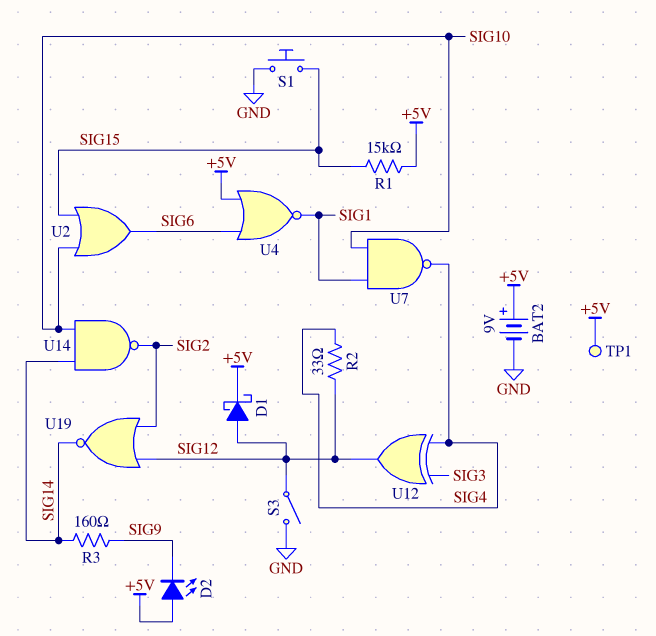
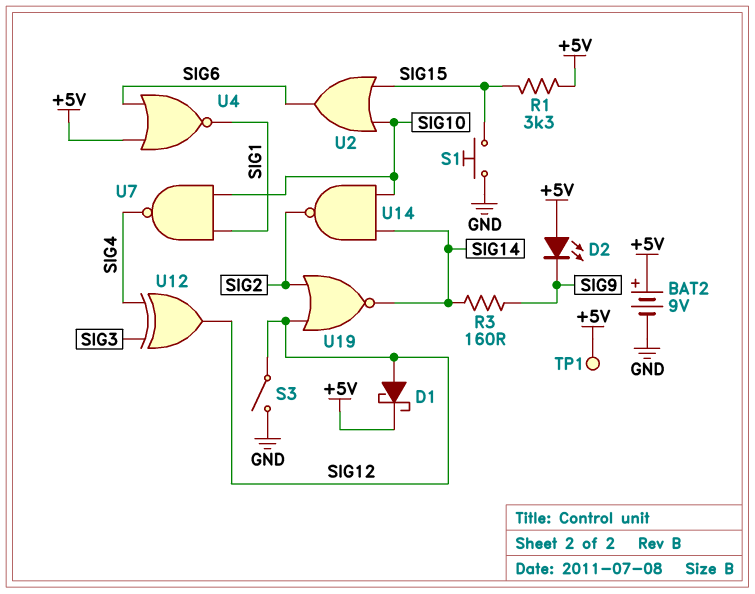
R1: 15k (+5V, SIG15) -> 3.3k (+5V, SIG15)
R2: 33 (SIG4, SIG12) -> none

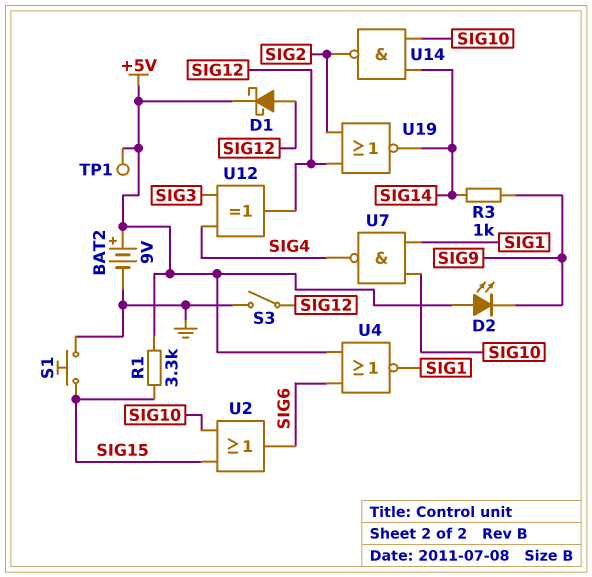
R3: 160 (SIG9, SIG14) -> 1k (SIG9, SIG14)

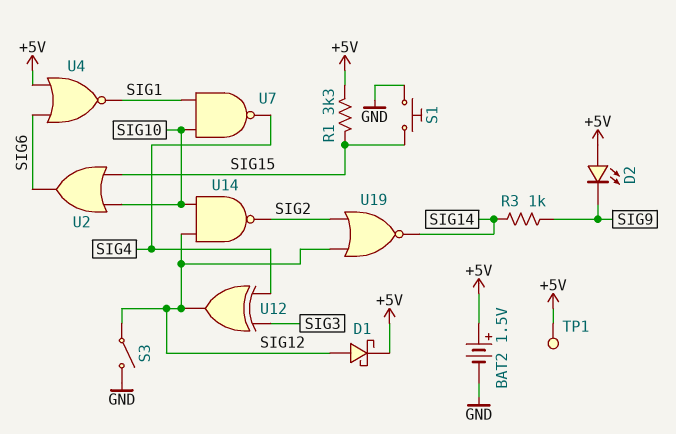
BAT2: 9V (plus +5V, minus GND) -> 1.5V (plus +5V, minus GND)
U14: NAND (in SIG10, in SIG14, out SIG2) -> NAND (in SIG10, in SIG12, out SIG2)

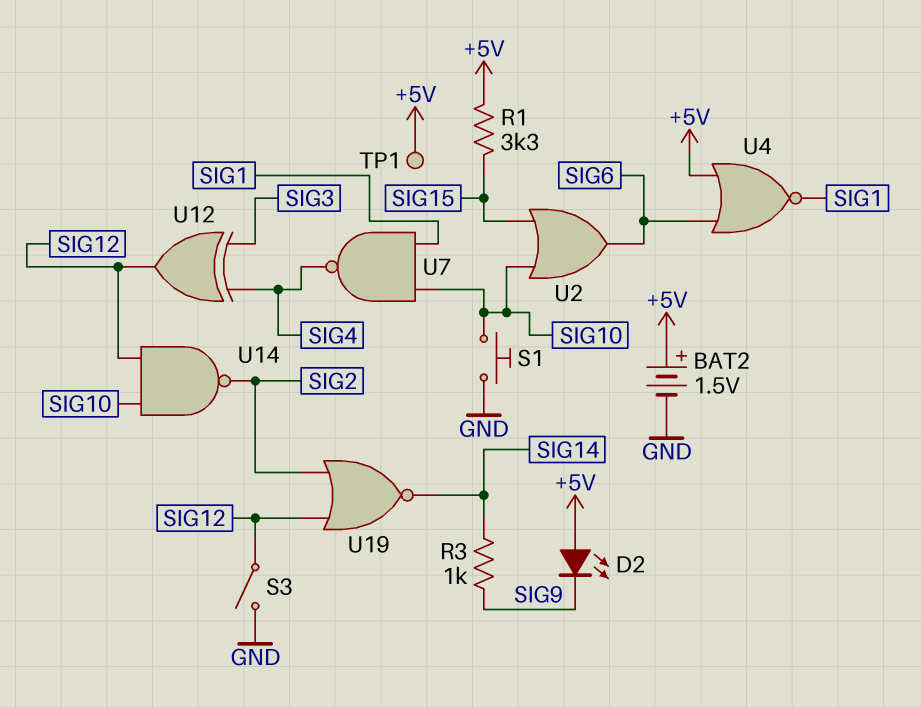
D1: schottky (A SIG12, K +5V) -> none
S1: button (GND, SIG15) -> button (GND, SIG10)

